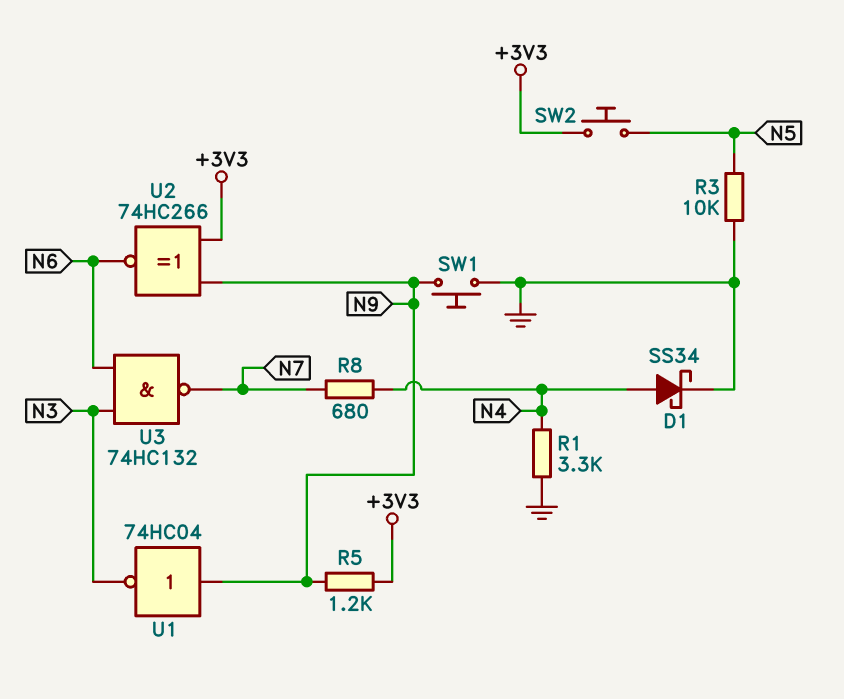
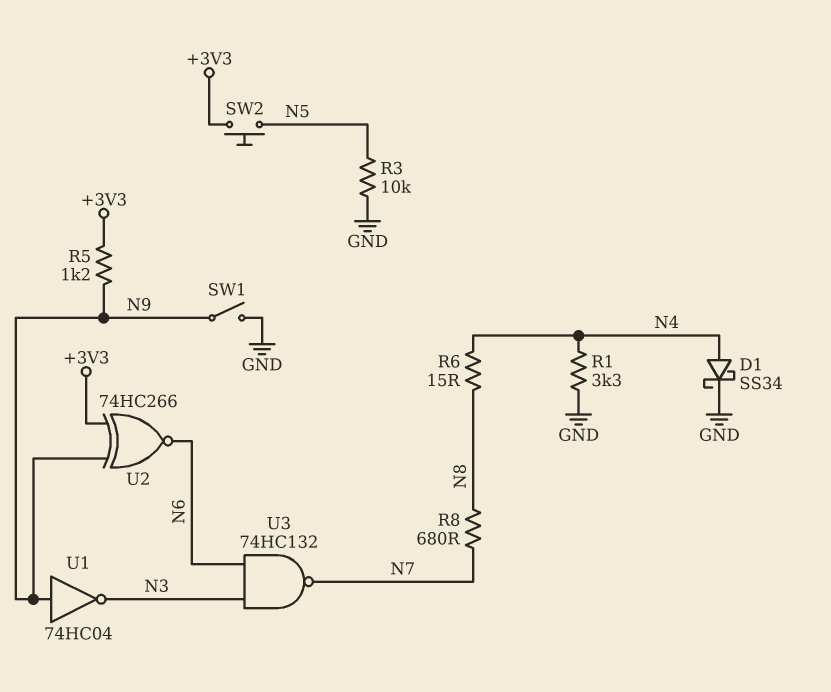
R6: none -> 15 (N4, N8)
R8: 680 (N4, N7) -> 680 (N7, N8)
SW1: button (GND, N9) -> switch (GND, N9)

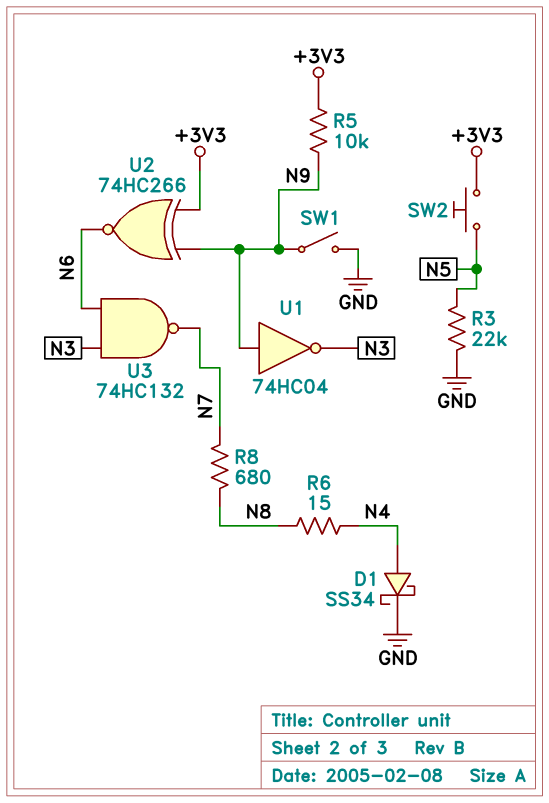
R1: 3.3k (GND, N4) -> none
R3: 10k (GND, N5) -> 22k (GND, N5)
R5: 1.2k (+3V3, N9) -> 10k (+3V3, N9)

